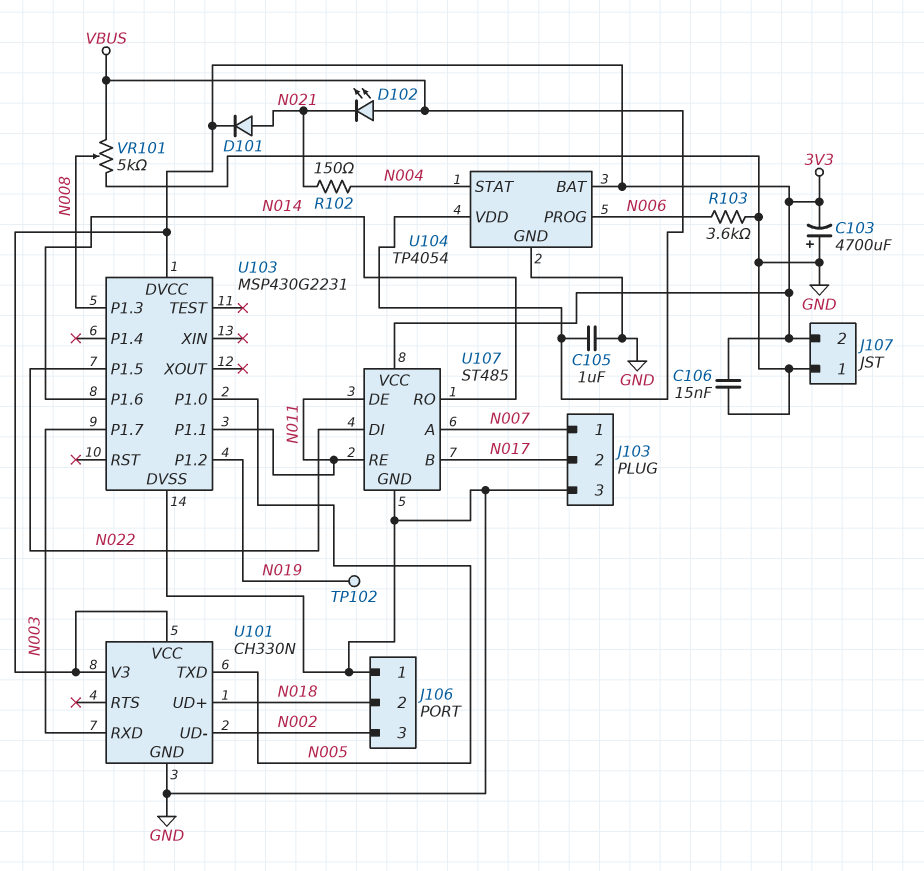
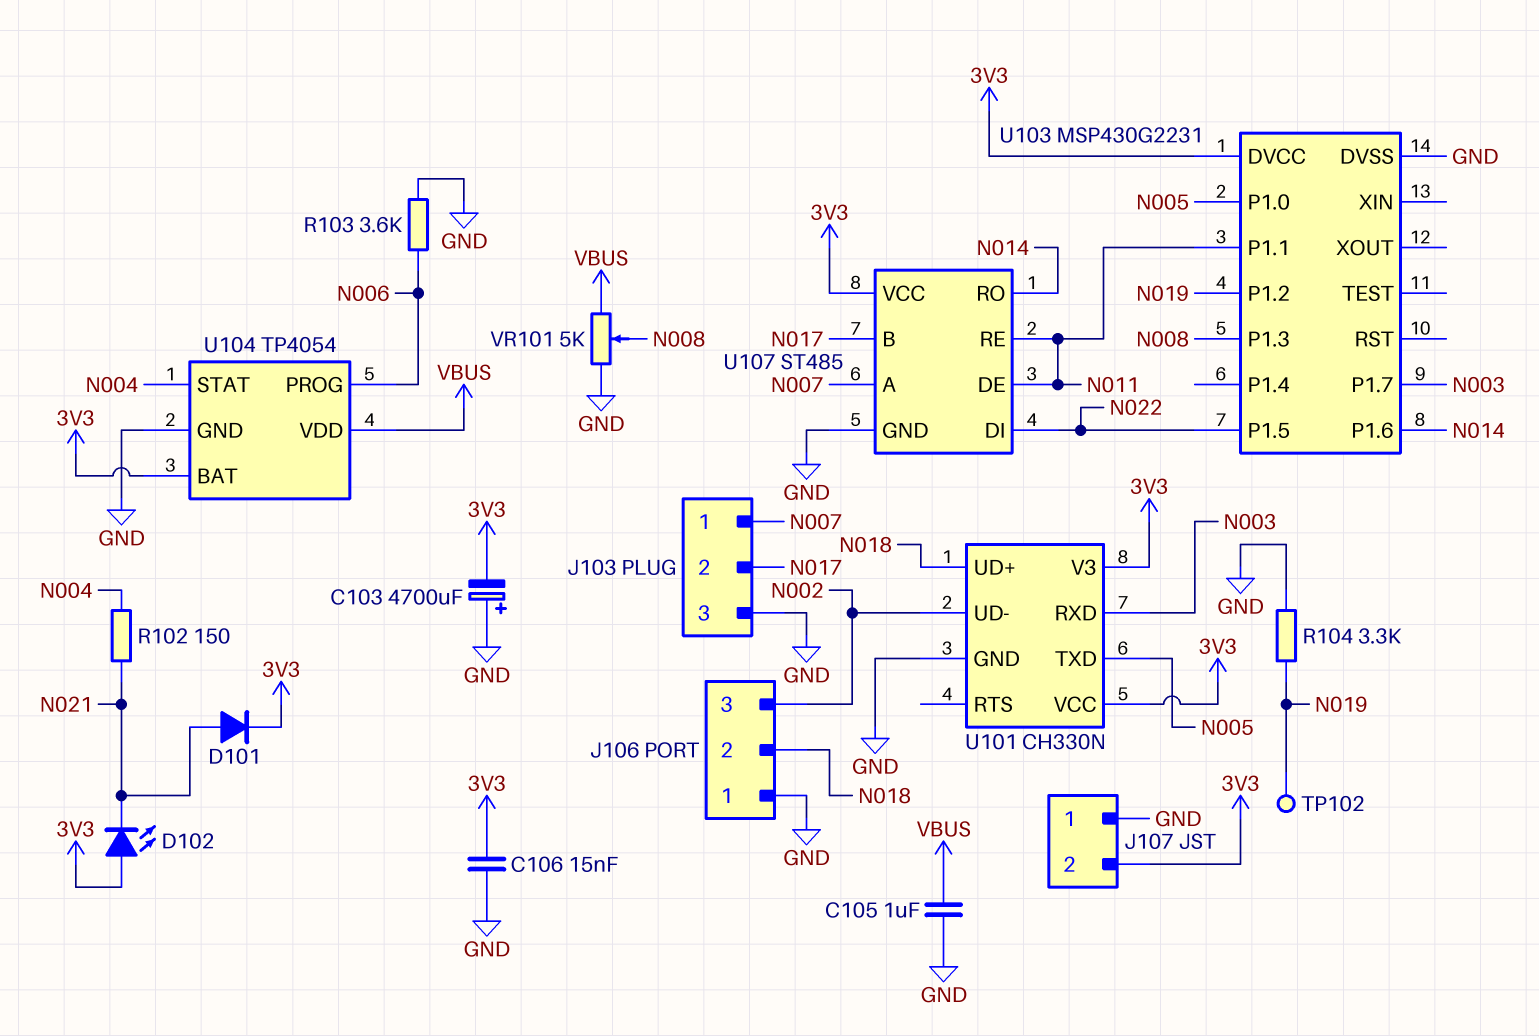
D102: LED (A VBUS, K N021) -> LED (A 3V3, K N021)
R104: none -> 3.3k (GND, N019)

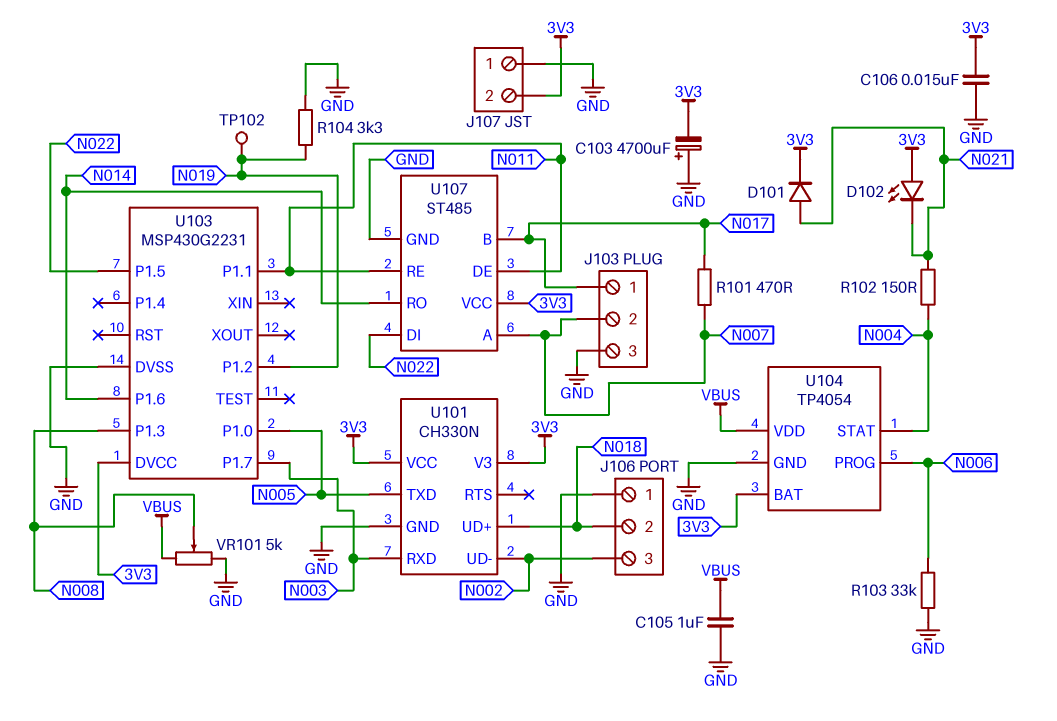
J103 pin 1: N007 -> N017
J103 pin 2: N017 -> N007
R101: none -> 470 (N007, N017)
R103: 3.6k (GND, N006) -> 33k (GND, N006)

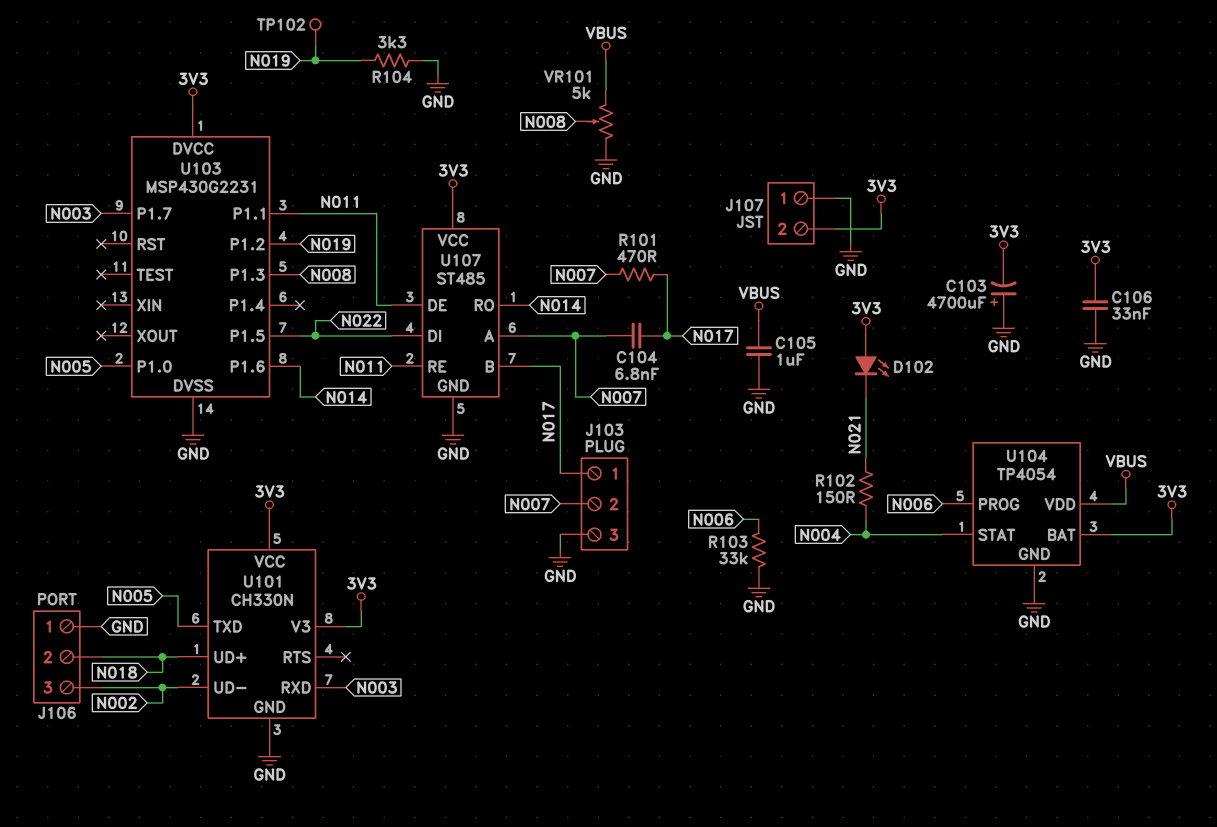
C104: none -> 6.8nF (N007, N017)
C106: 15nF (3V3, GND) -> 33nF (3V3, GND)
D101: diode (A N021, K 3V3) -> none

